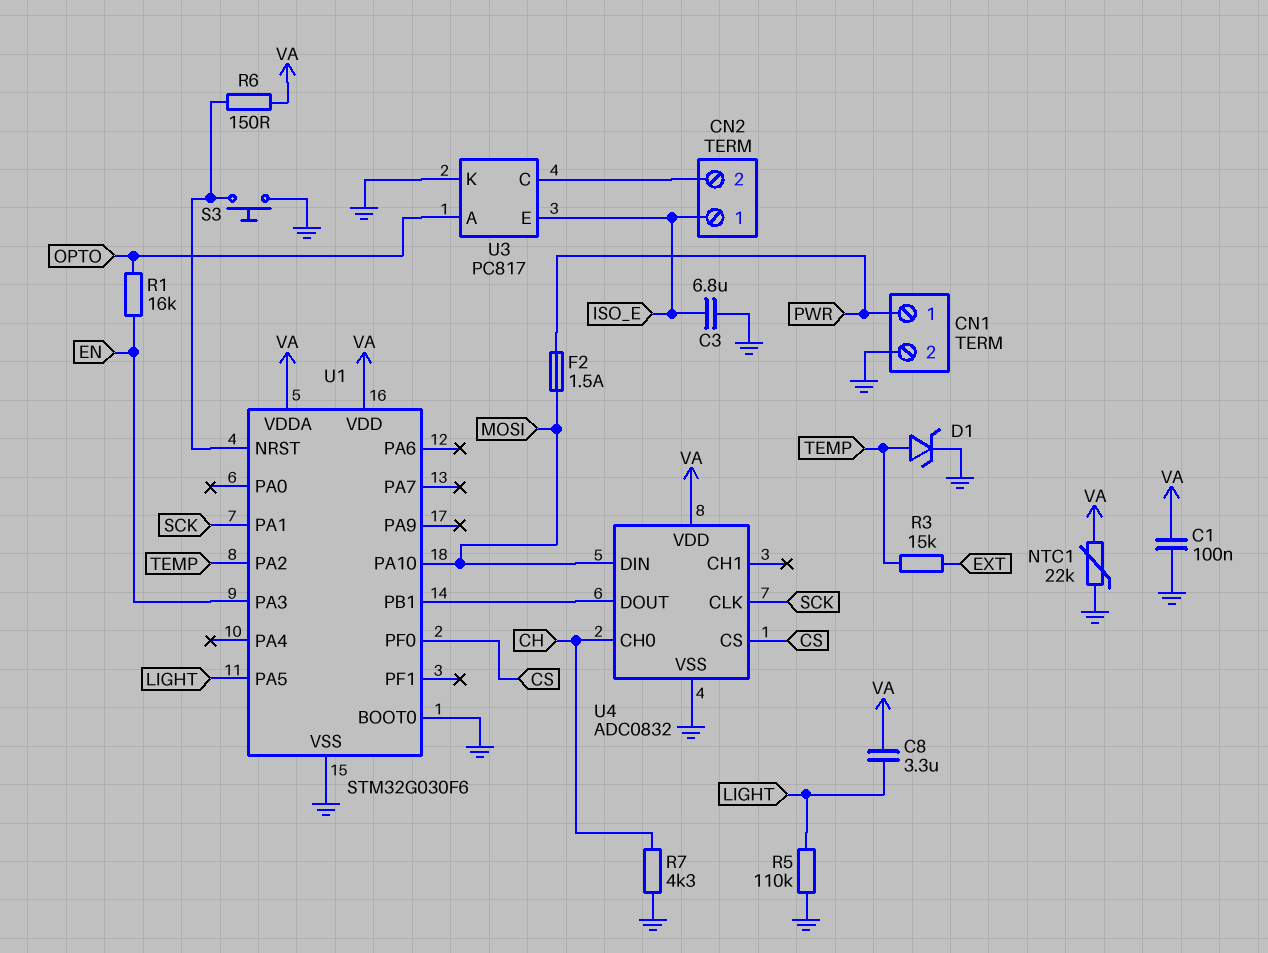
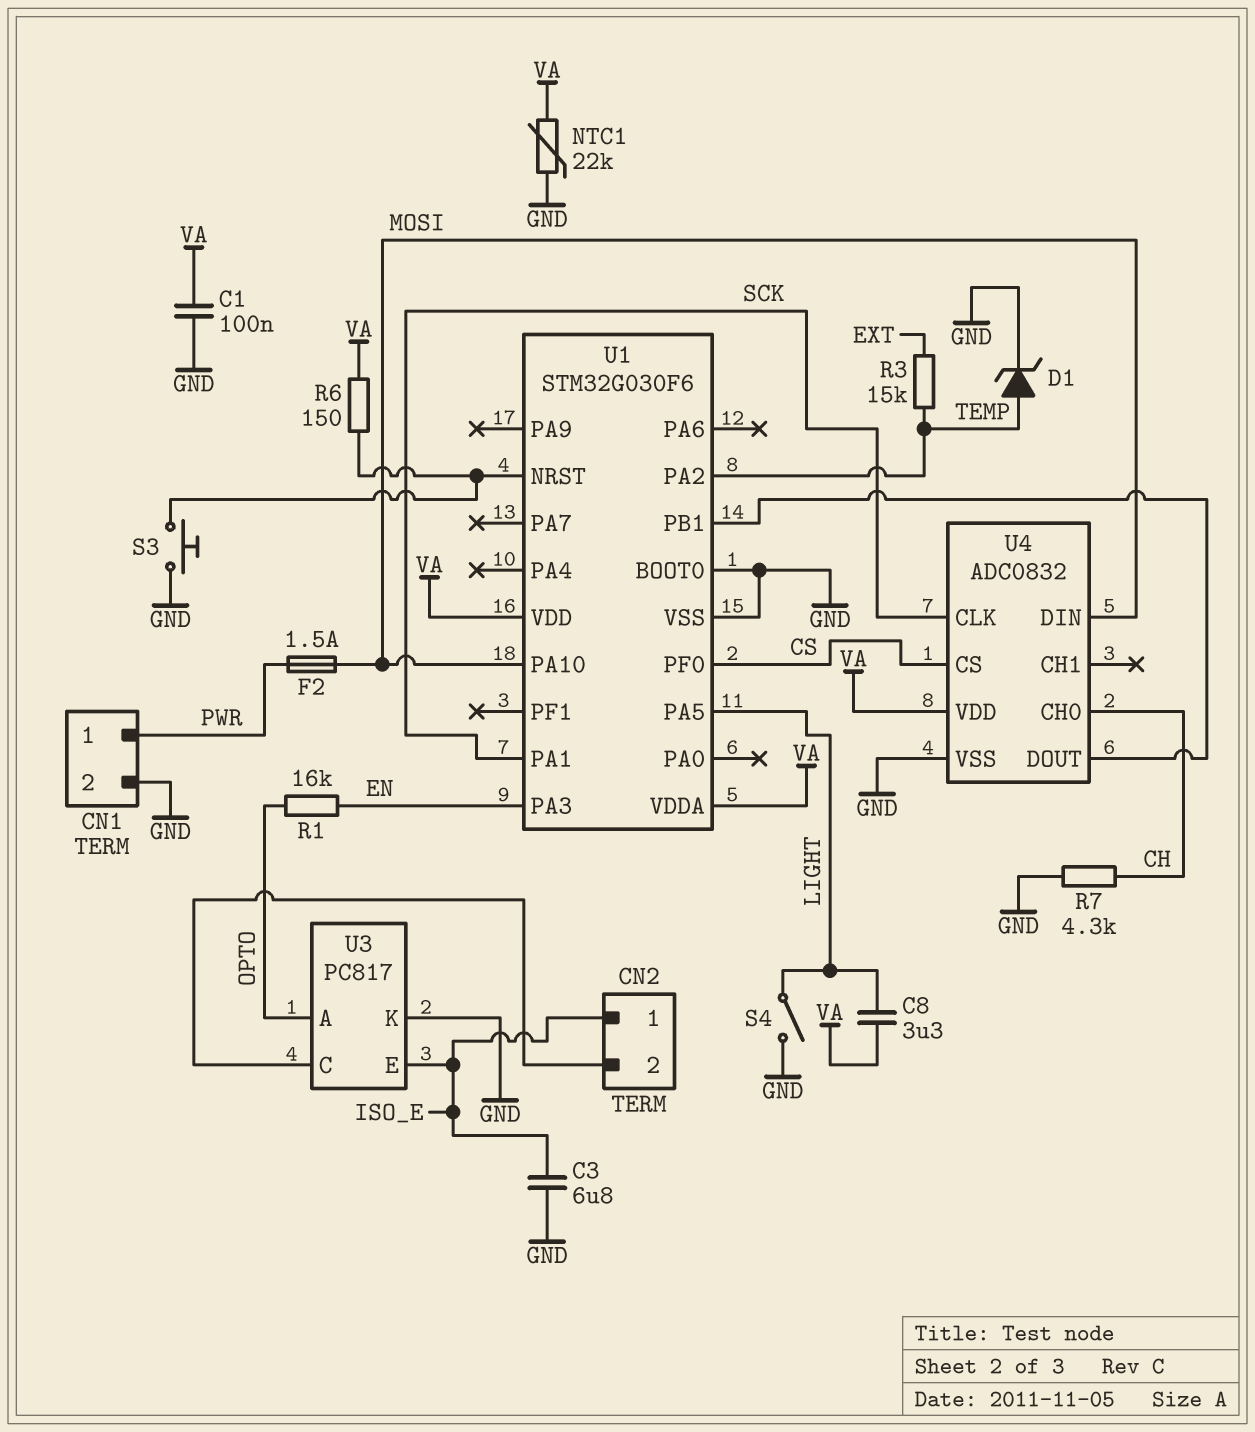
R5: 110k (GND, LIGHT) -> none
S4: none -> switch (GND, LIGHT)

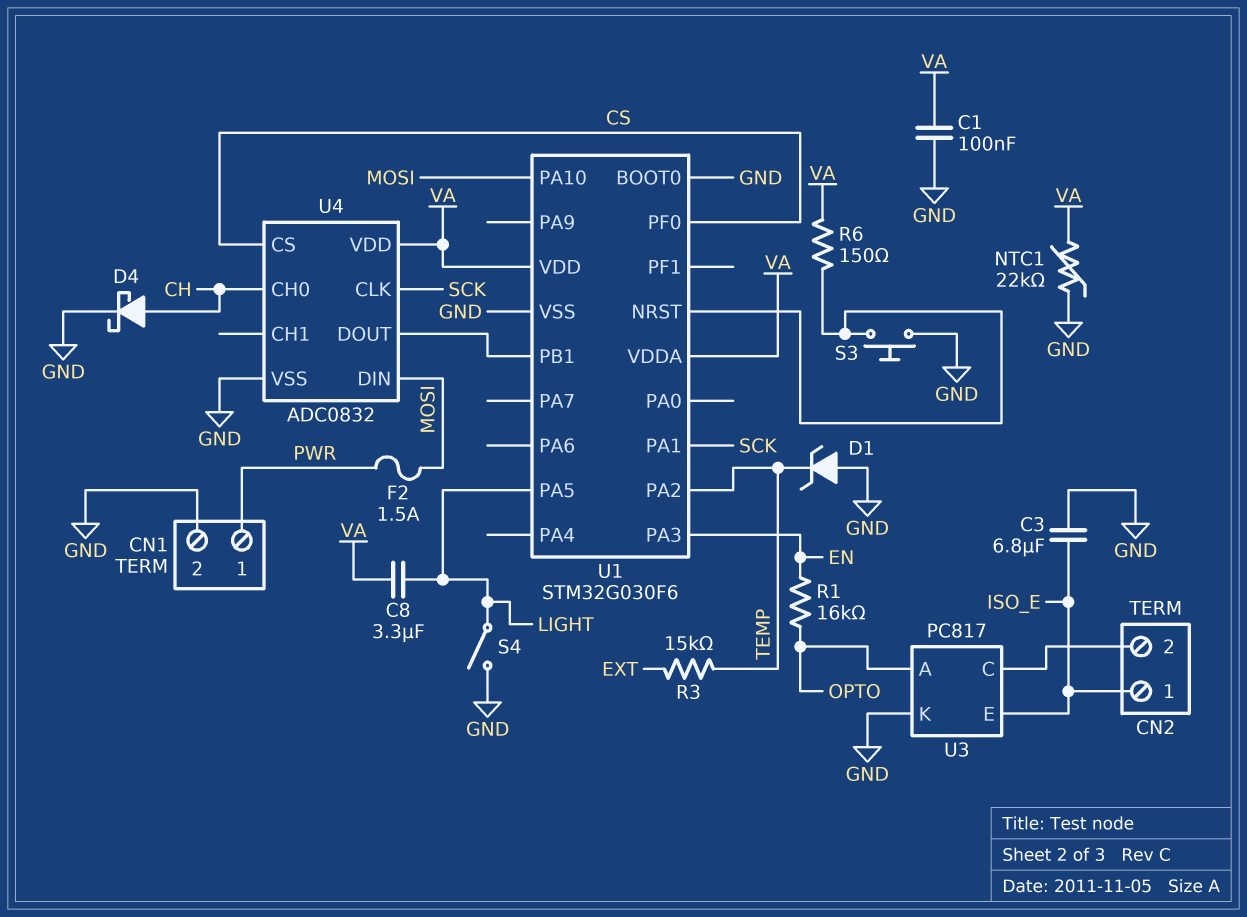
D1: zener (A TEMP, K GND) -> zener (A GND, K TEMP)
D4: none -> schottky (A CH, K GND)
R7: 4.3k (CH, GND) -> none

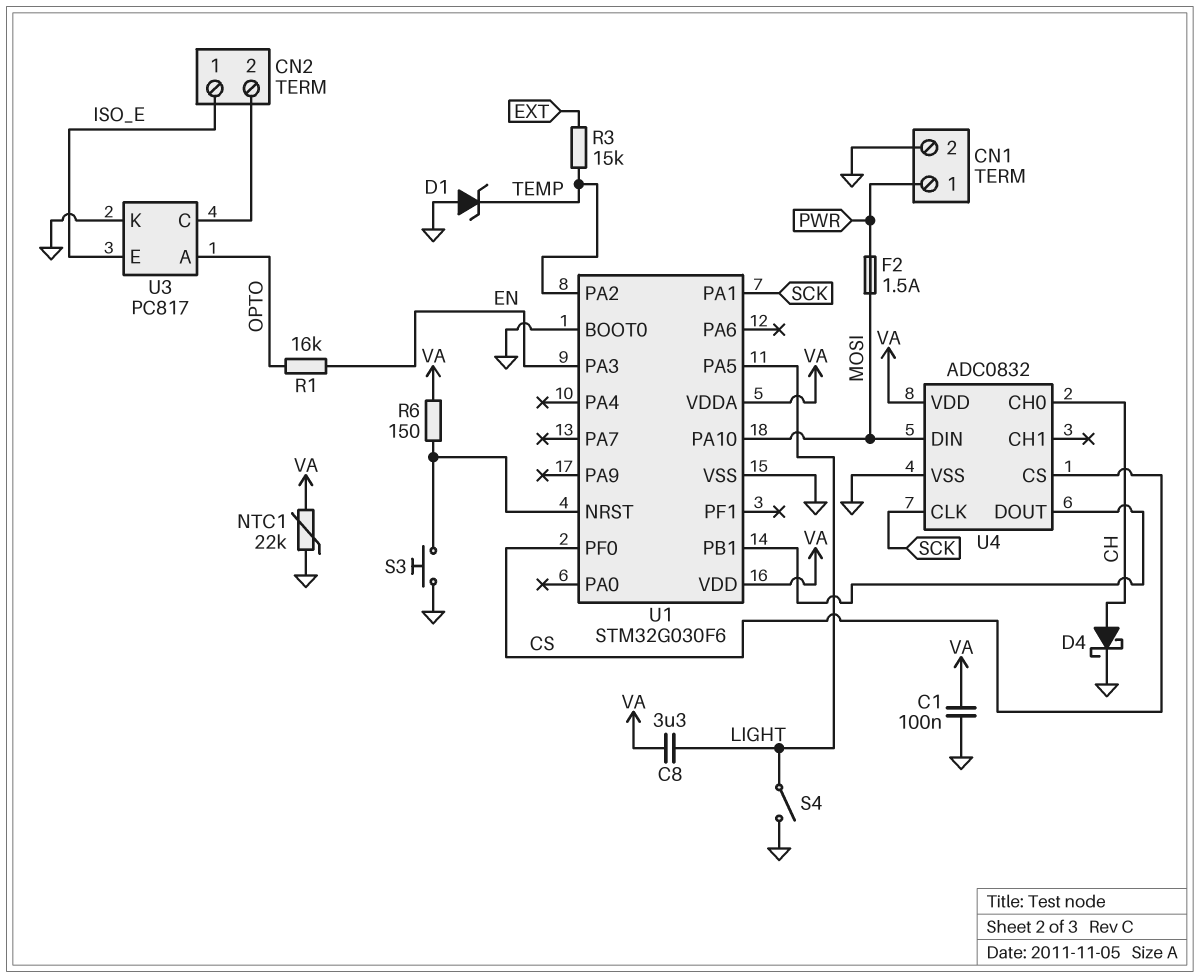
C3: 6.8uF (GND, ISO_E) -> none

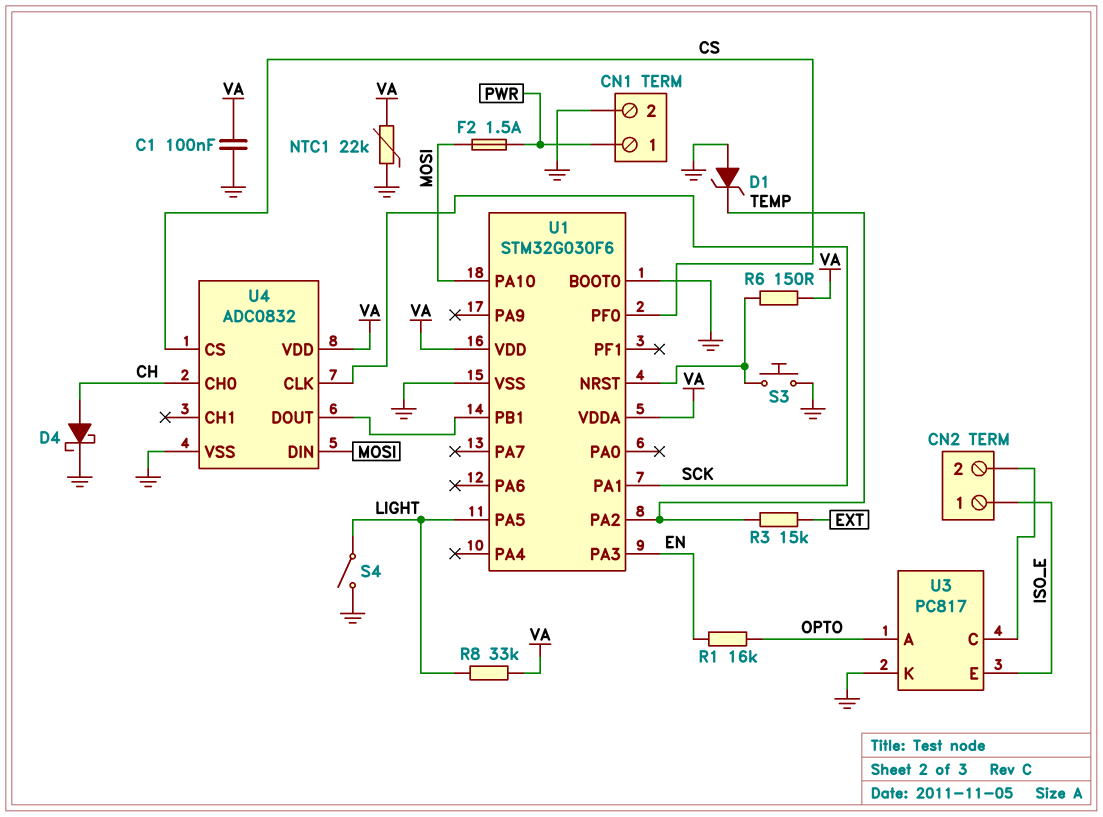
C8: 3.3uF (LIGHT, VA) -> none
R8: none -> 33k (LIGHT, VA)

